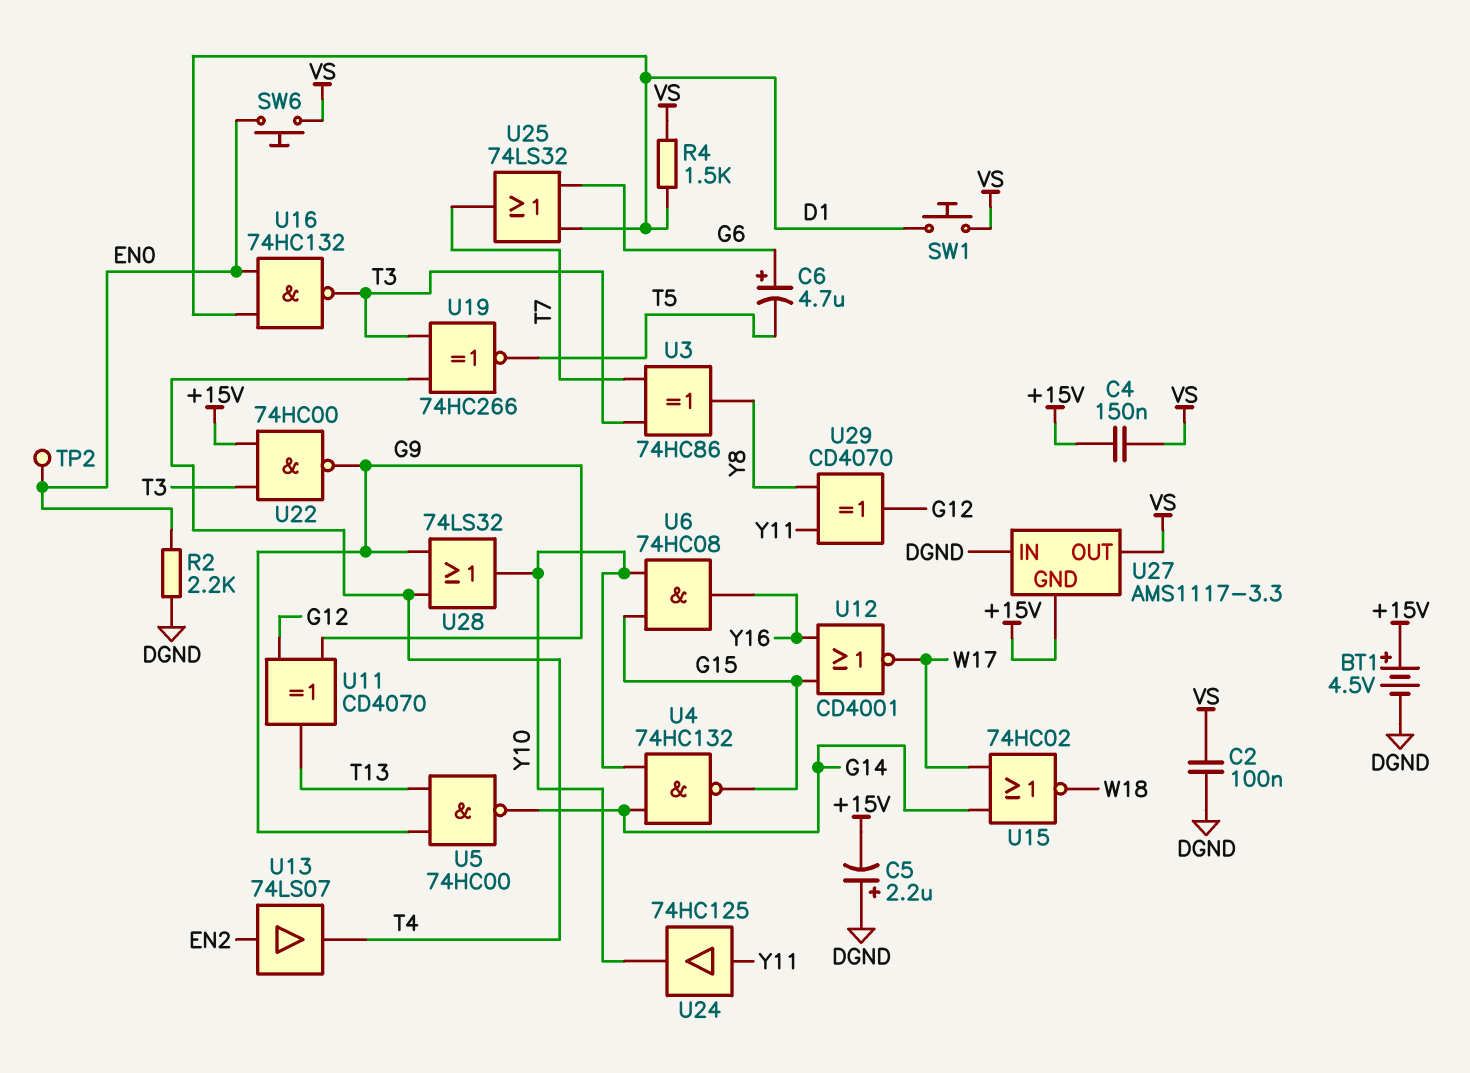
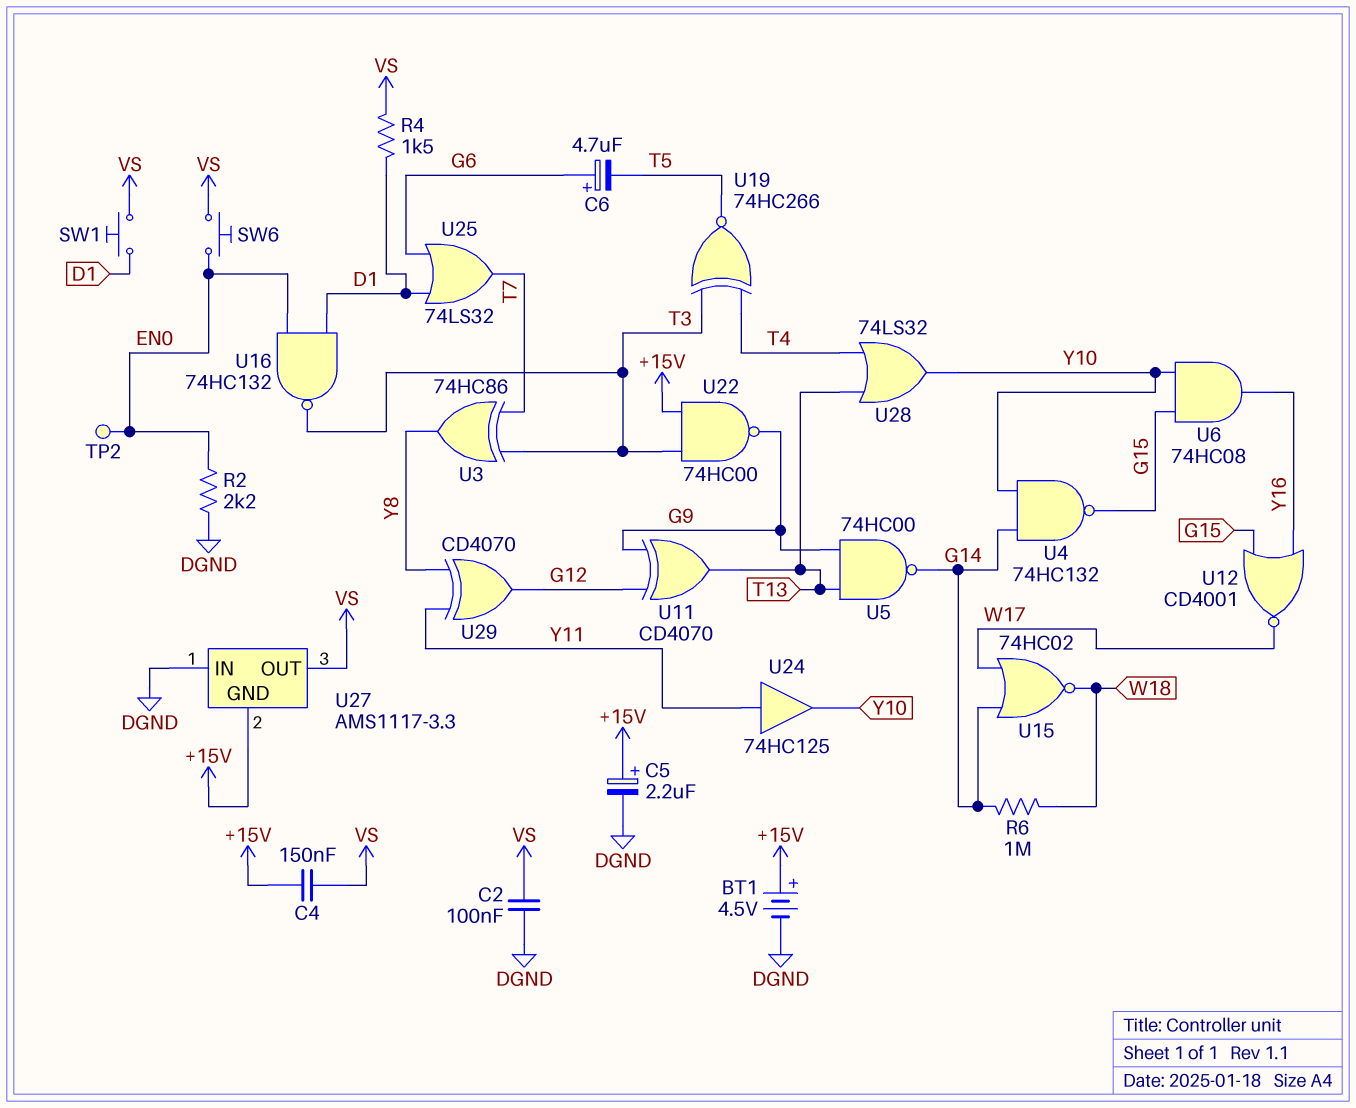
C5: 2.2uF (plus DGND, minus +15V) -> 2.2uF (plus +15V, minus DGND)
R6: none -> 1M (G14, W18)
U13: buffer 74LS07 (in EN2, out T4) -> none
U28: OR 74LS32 (in G9, in T4, out Y10) -> OR 74LS32 (in T4, in T13, out Y10)

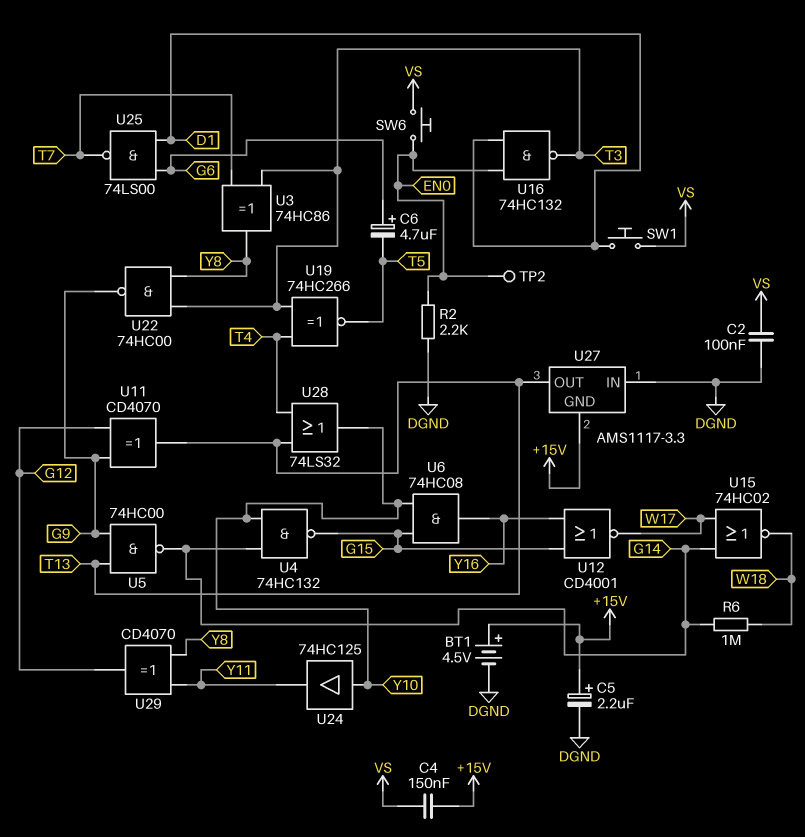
R4: 1.5k (D1, VS) -> none
U22: NAND 74HC00 (in +15V, in T3, out G9) -> NAND 74HC00 (in T3, in Y8, out G9)
U24: buffer 74HC125 (in Y11, out Y10) -> buffer 74HC125 (in Y10, out Y11)
U25: OR 74LS32 (in D1, in G6, out T7) -> NAND 74LS00 (in D1, in G6, out T7)
U27 pin OUT: VS -> T13

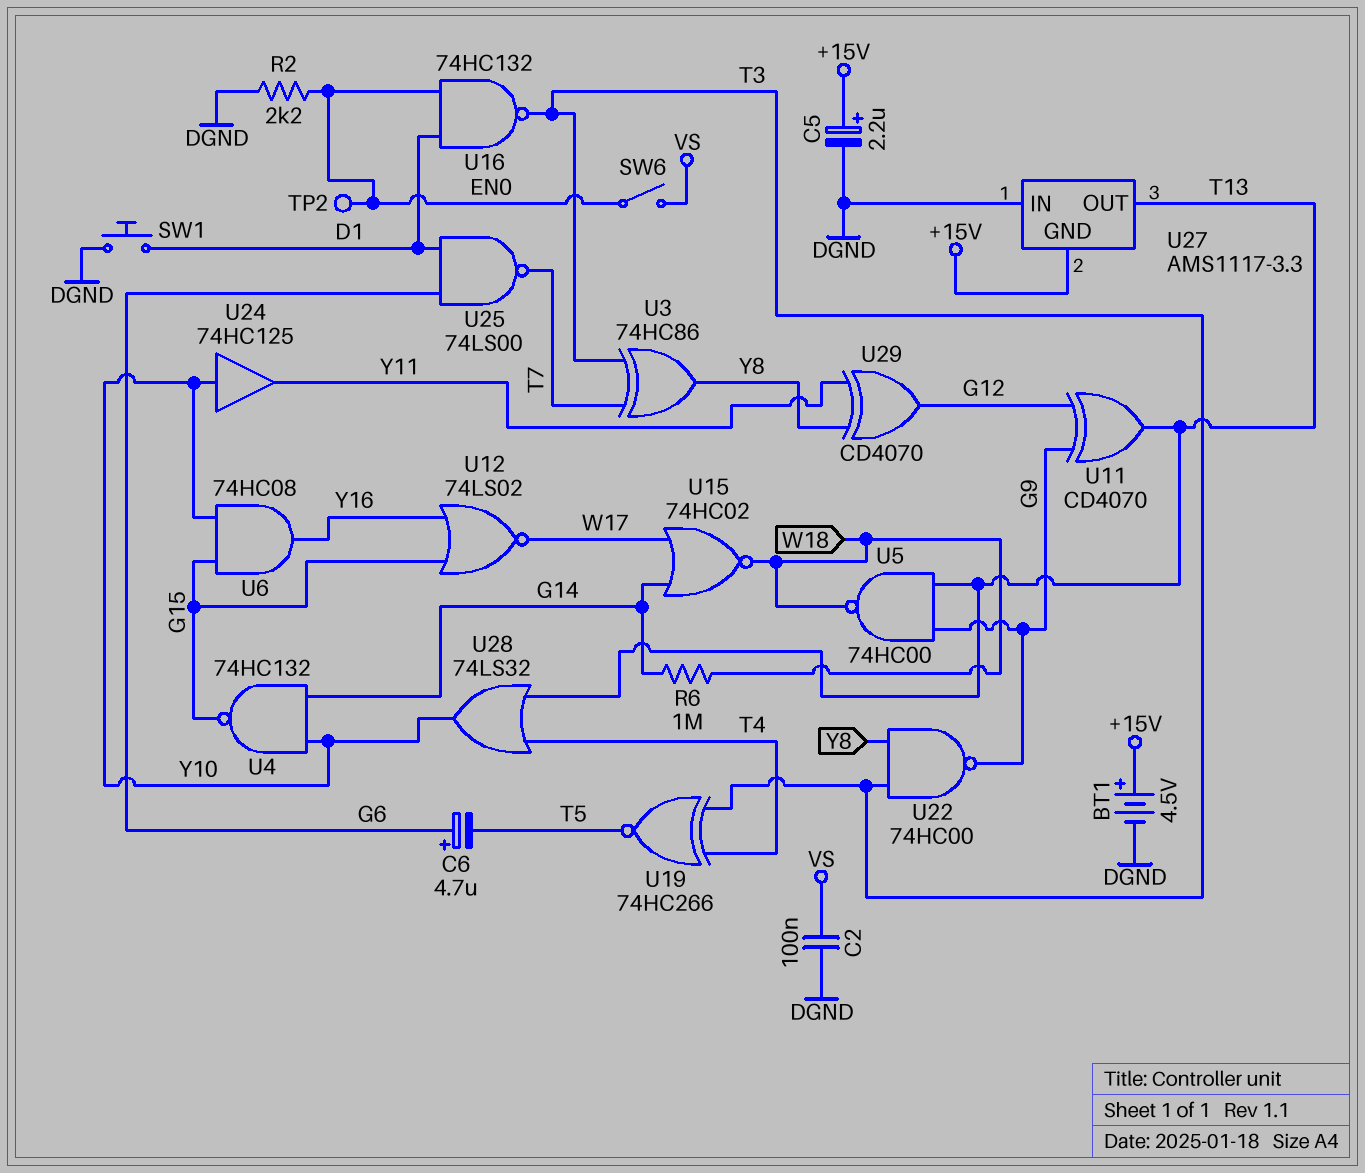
C4: 150nF (+15V, VS) -> none
SW1: button (D1, VS) -> button (D1, DGND)
SW6: button (EN0, VS) -> switch (EN0, VS)
U5: NAND 74HC00 (in G9, in T13, out G14) -> NAND 74HC00 (in G9, in T13, out W18)
U12: NOR CD4001 (in G15, in Y16, out W17) -> NOR 74LS02 (in G15, in Y16, out W17)

